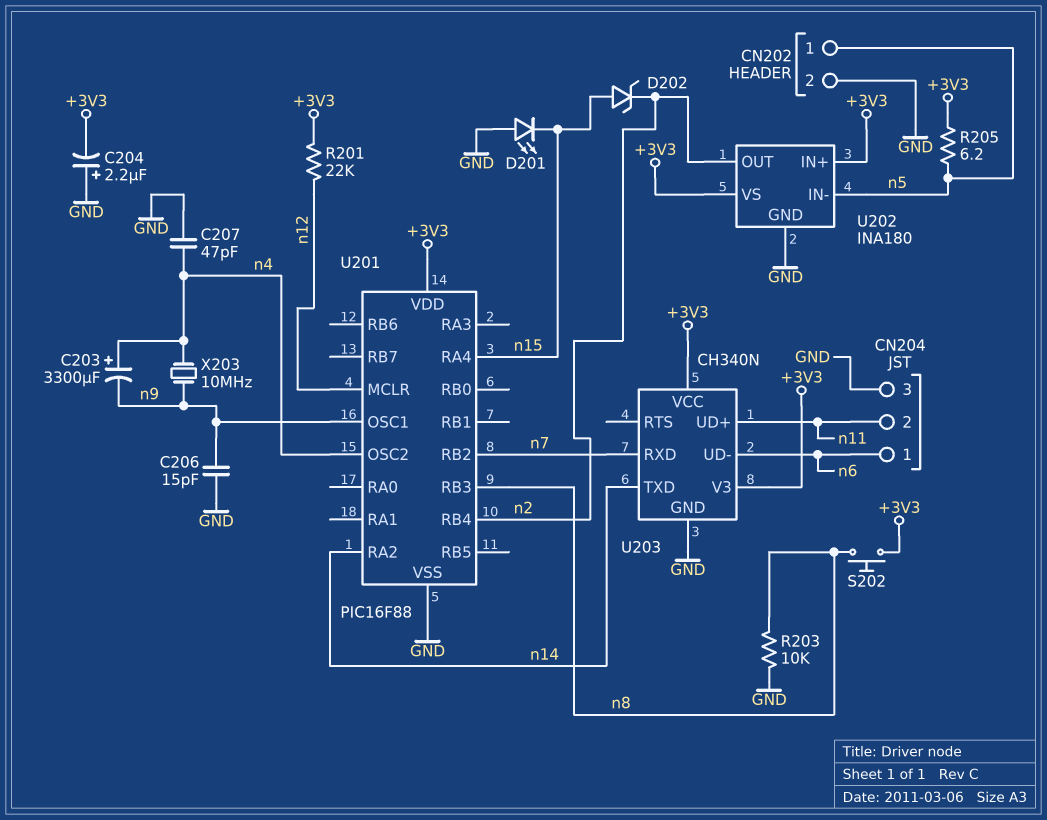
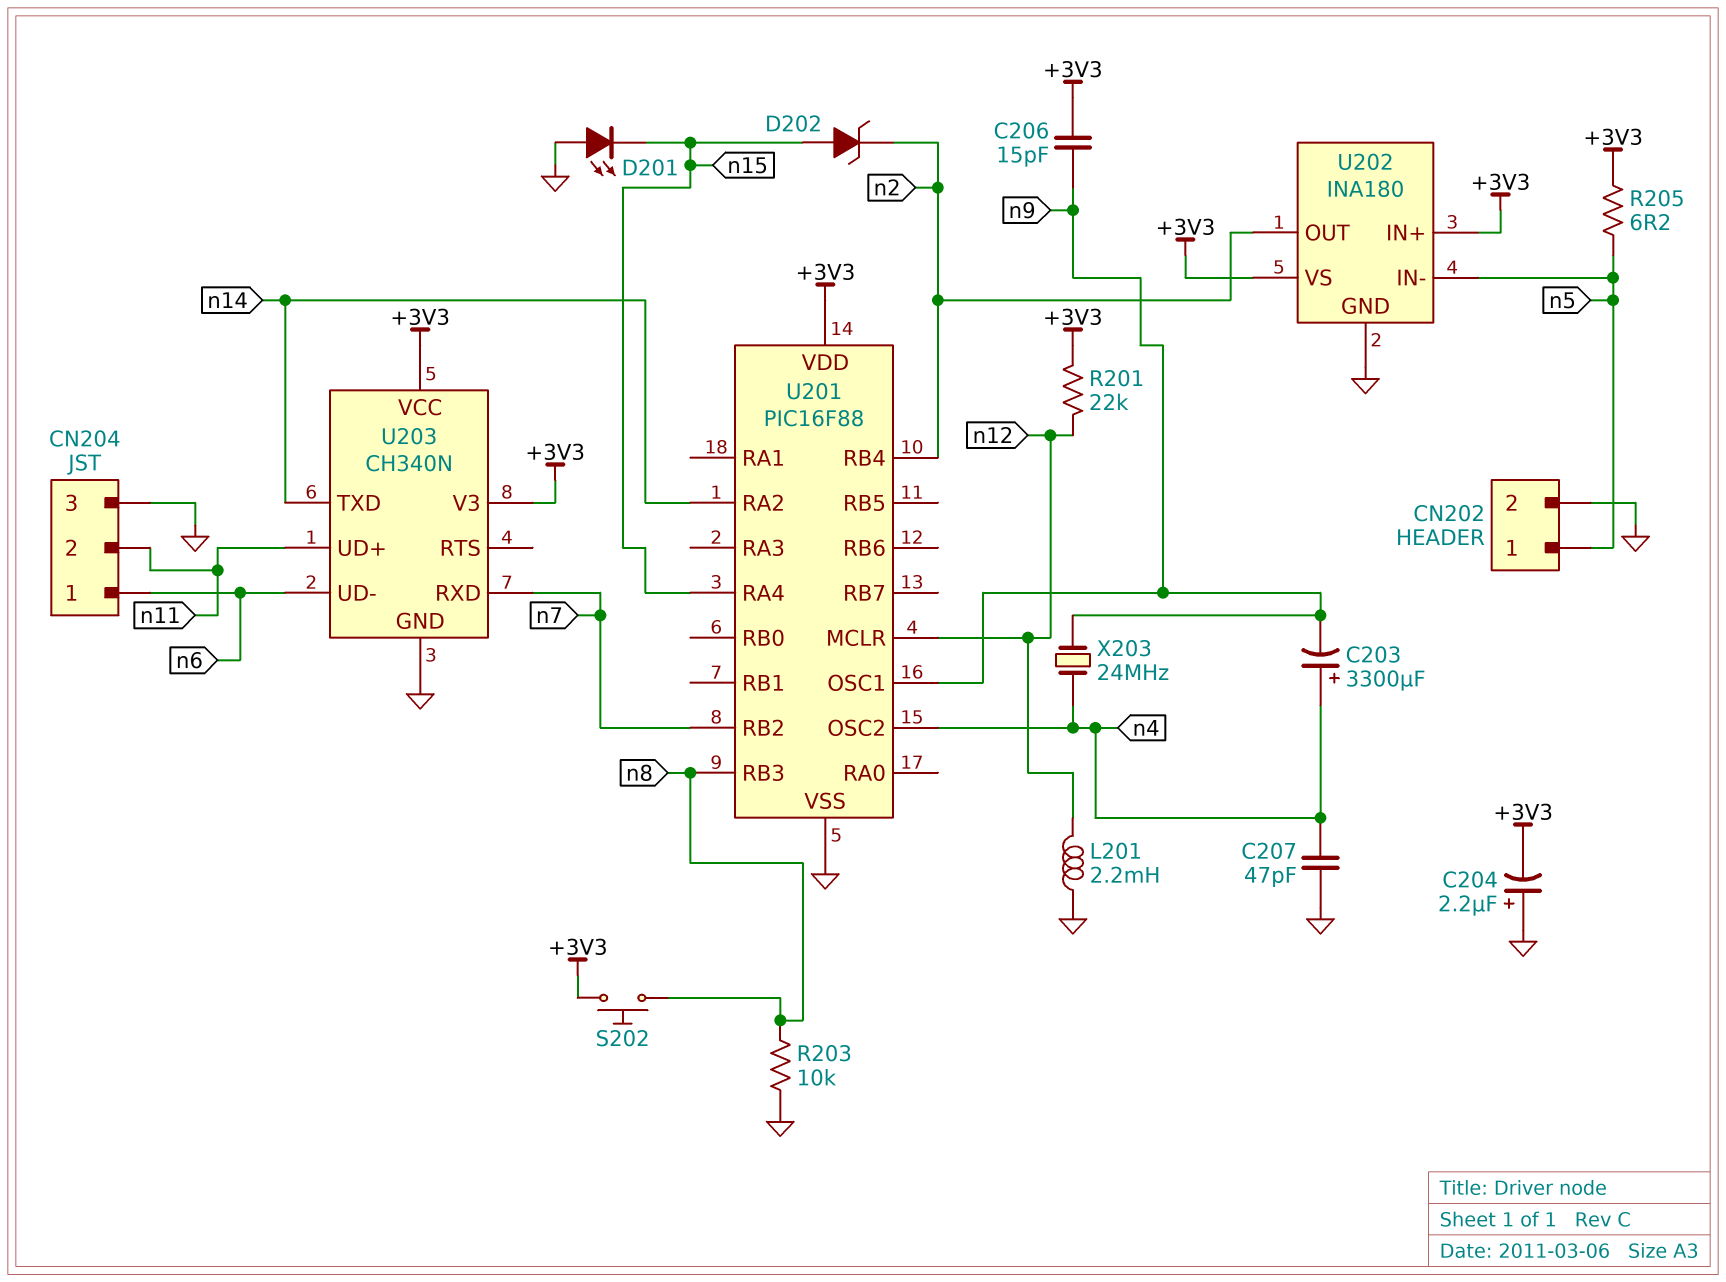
C206: 15pF (GND, n9) -> 15pF (+3V3, n9)
L201: none -> 2.2mH (GND, n12)
X203: 10MHz (n4, n9) -> 24MHz (n4, n9)

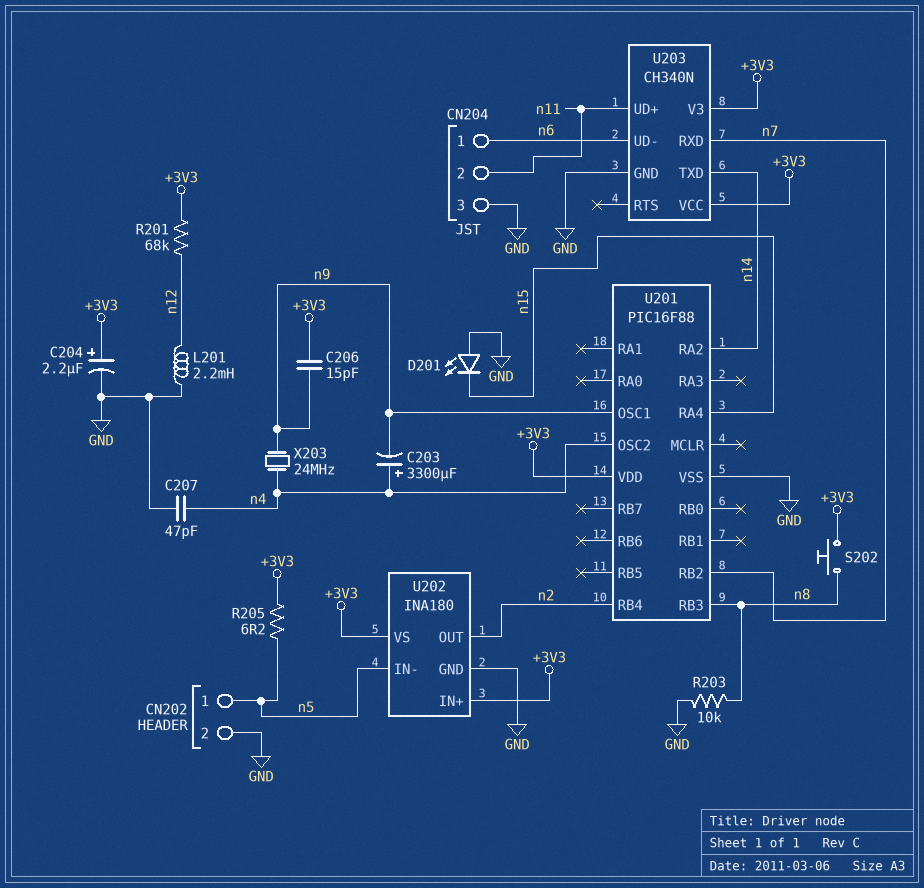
C204: 2.2uF (plus GND, minus +3V3) -> 2.2uF (plus +3V3, minus GND)
D202: zener (A n15, K n2) -> none
R201: 22k (+3V3, n12) -> 68k (+3V3, n12)
U201 pin MCLR: n12 -> none

